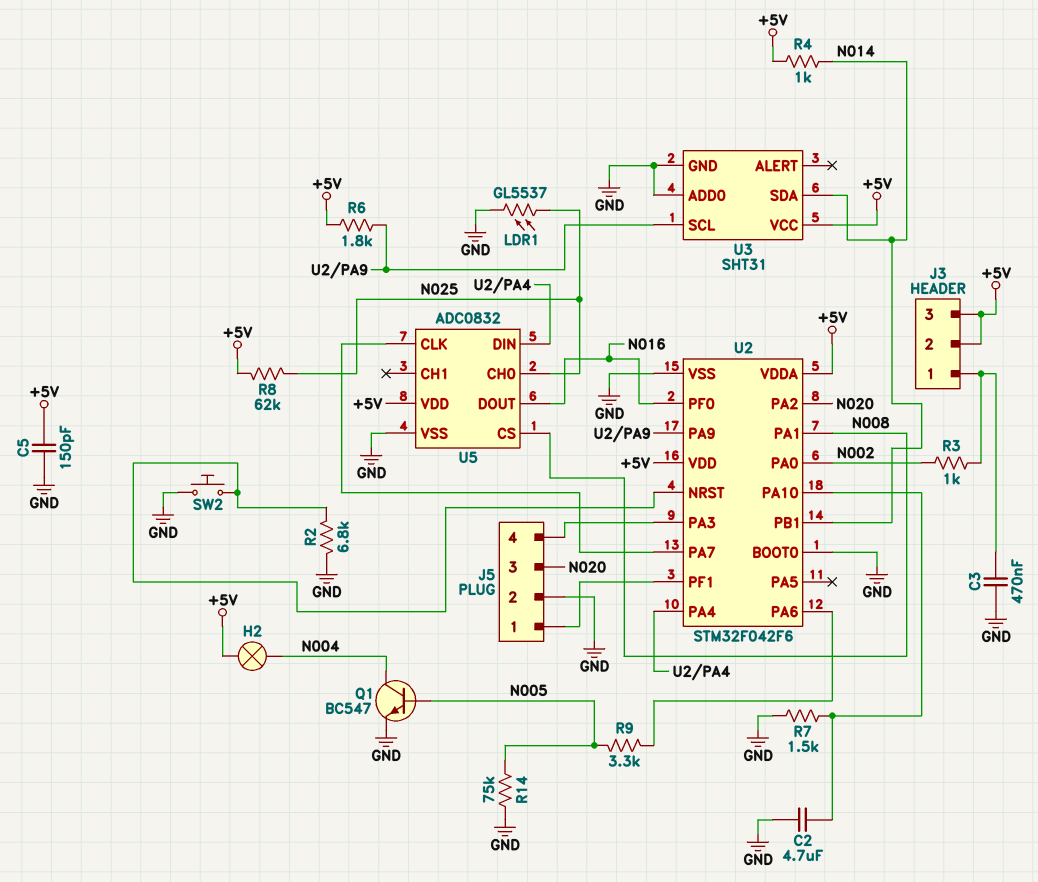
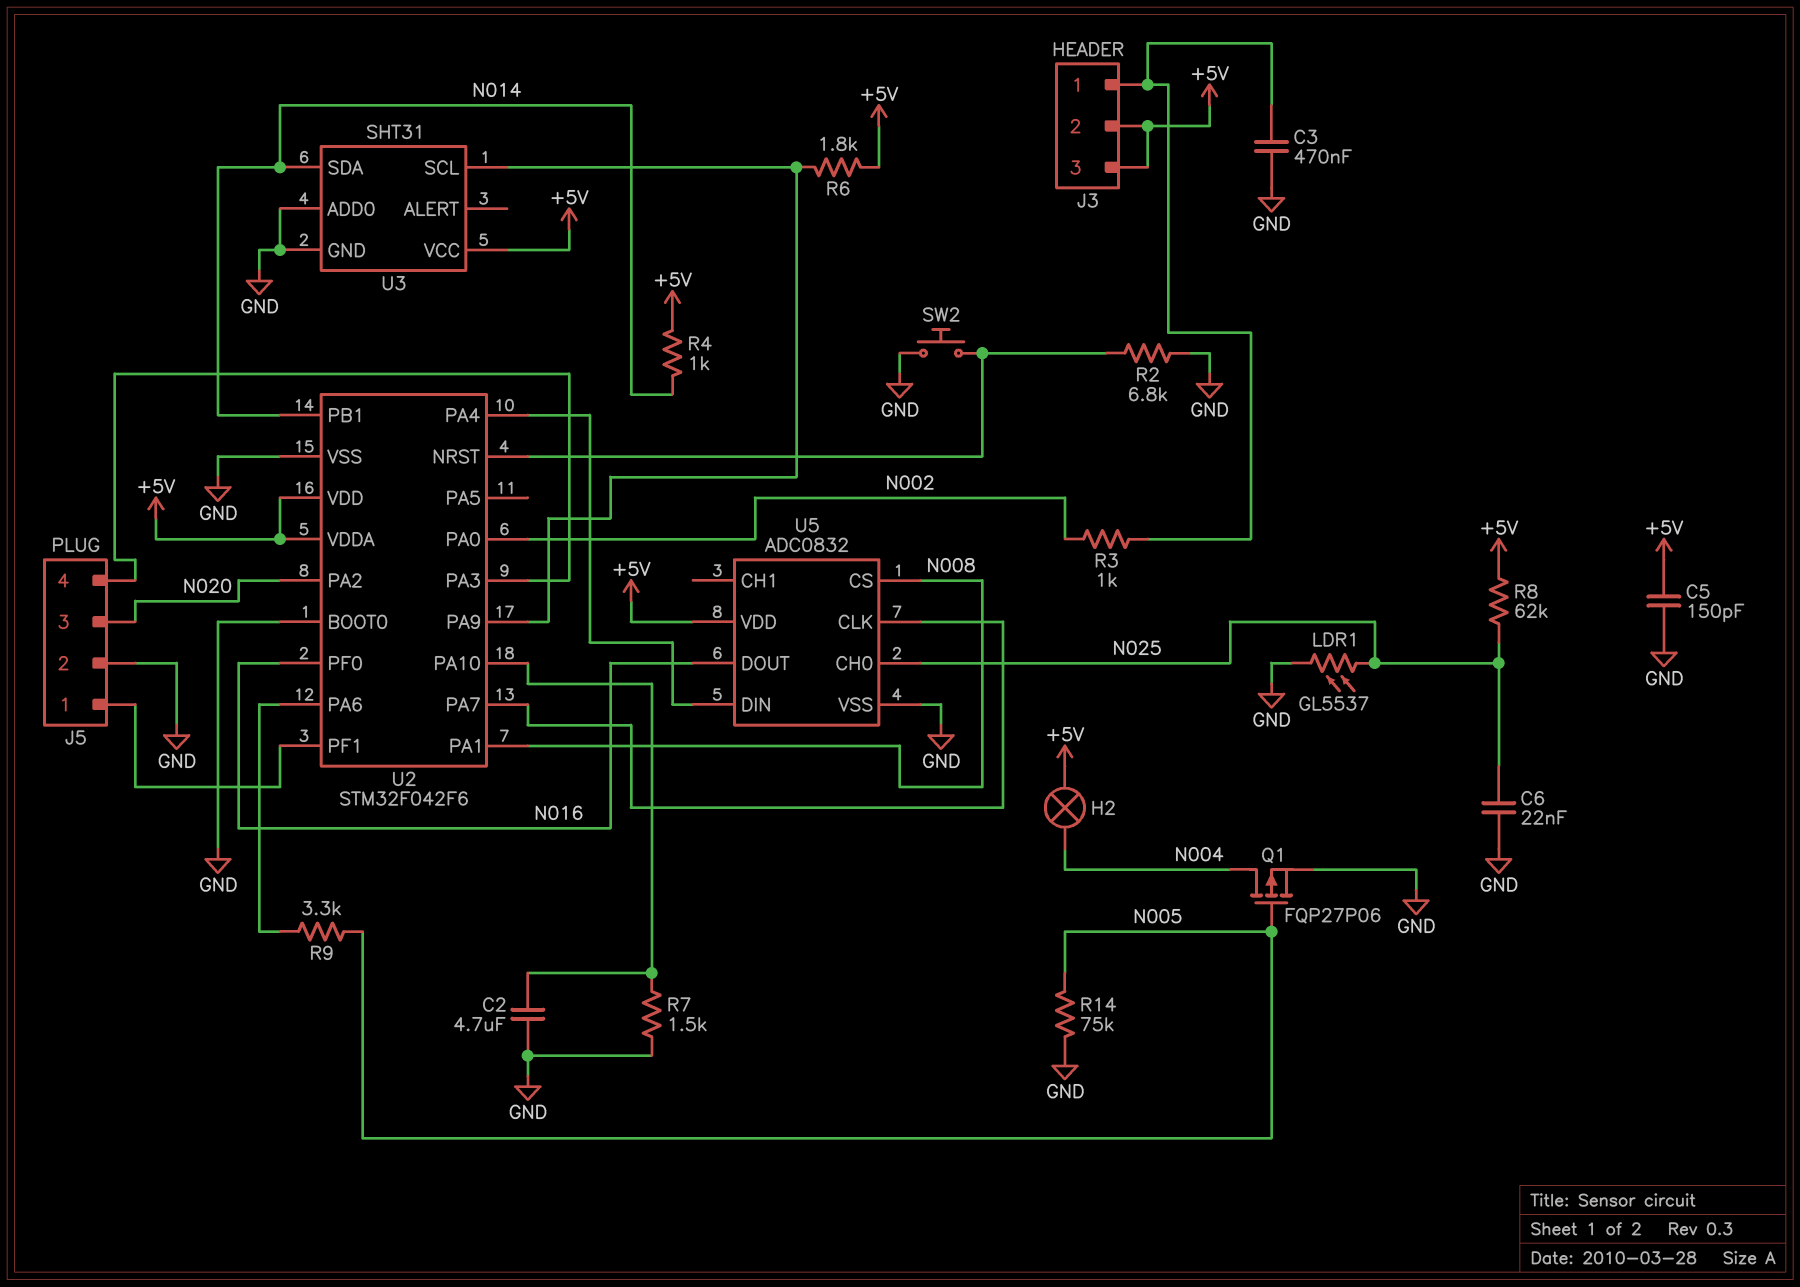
C6: none -> 22nF (GND, N025)
Q1: NPN BC547 (B N005, C N004, E GND) -> PMOS FQP27P06 (G N005, D N004, S GND)

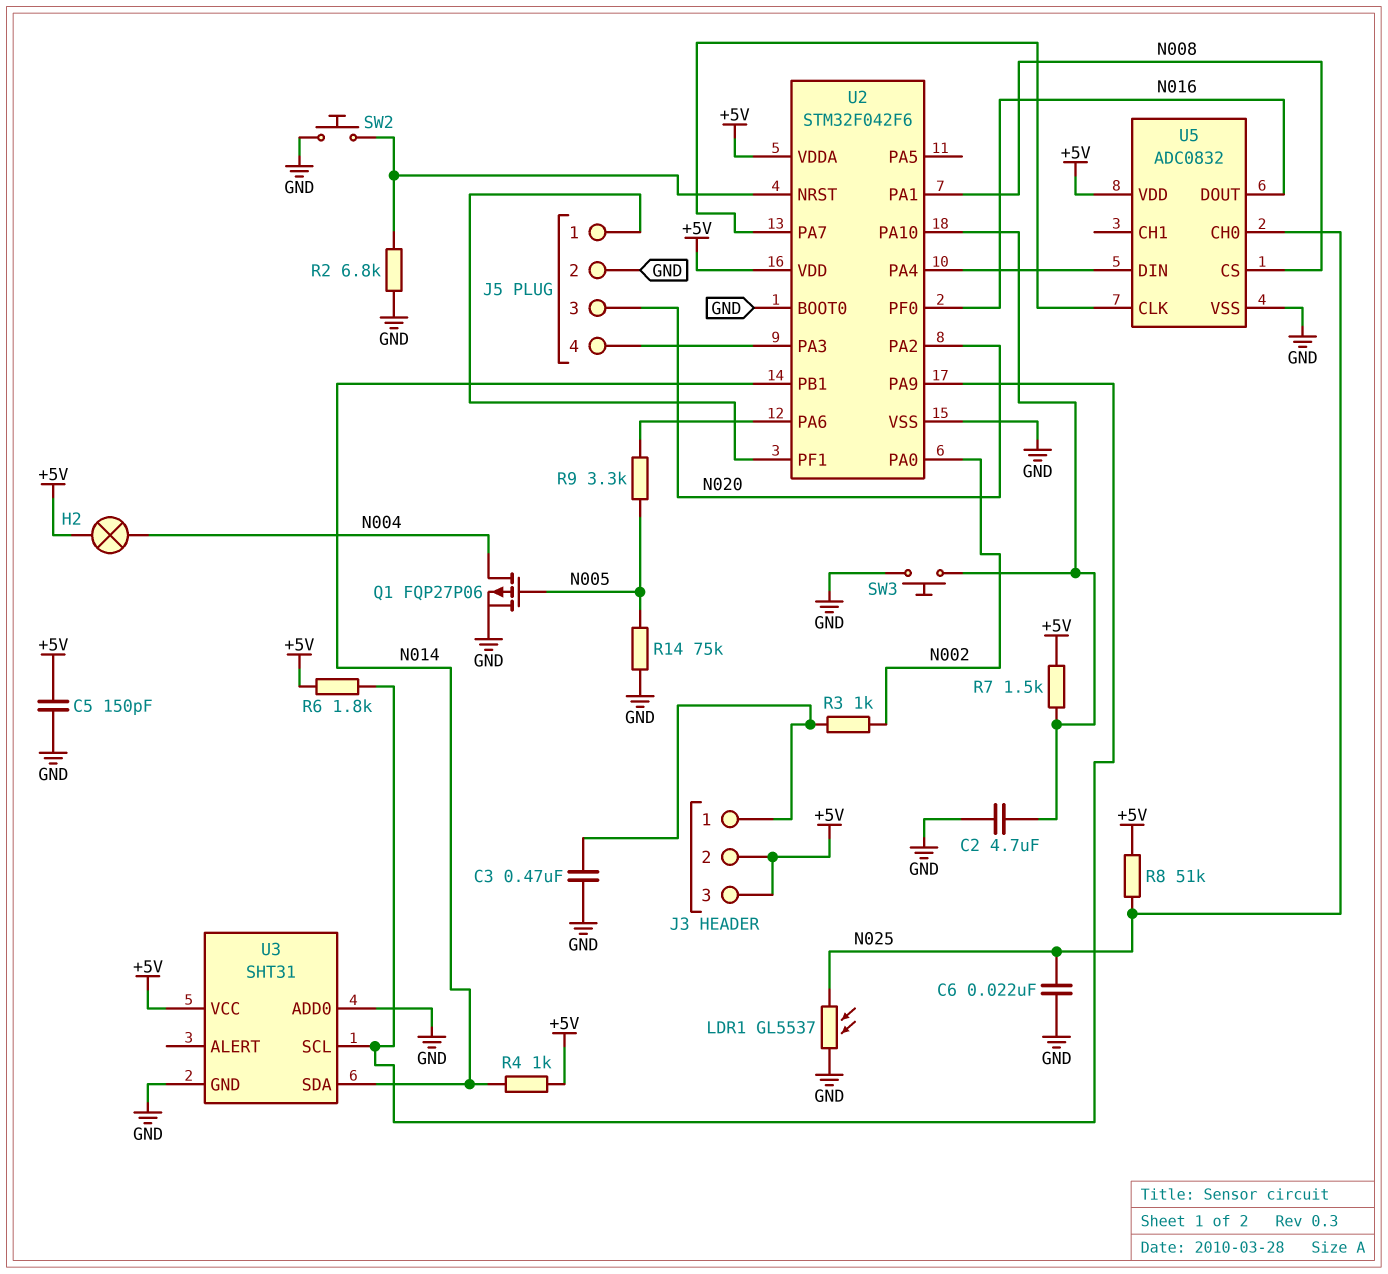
R7: 1.5k (GND, U2/PA10) -> 1.5k (+5V, U2/PA10)
R8: 62k (+5V, N025) -> 51k (+5V, N025)
SW3: none -> button (GND, U2/PA10)

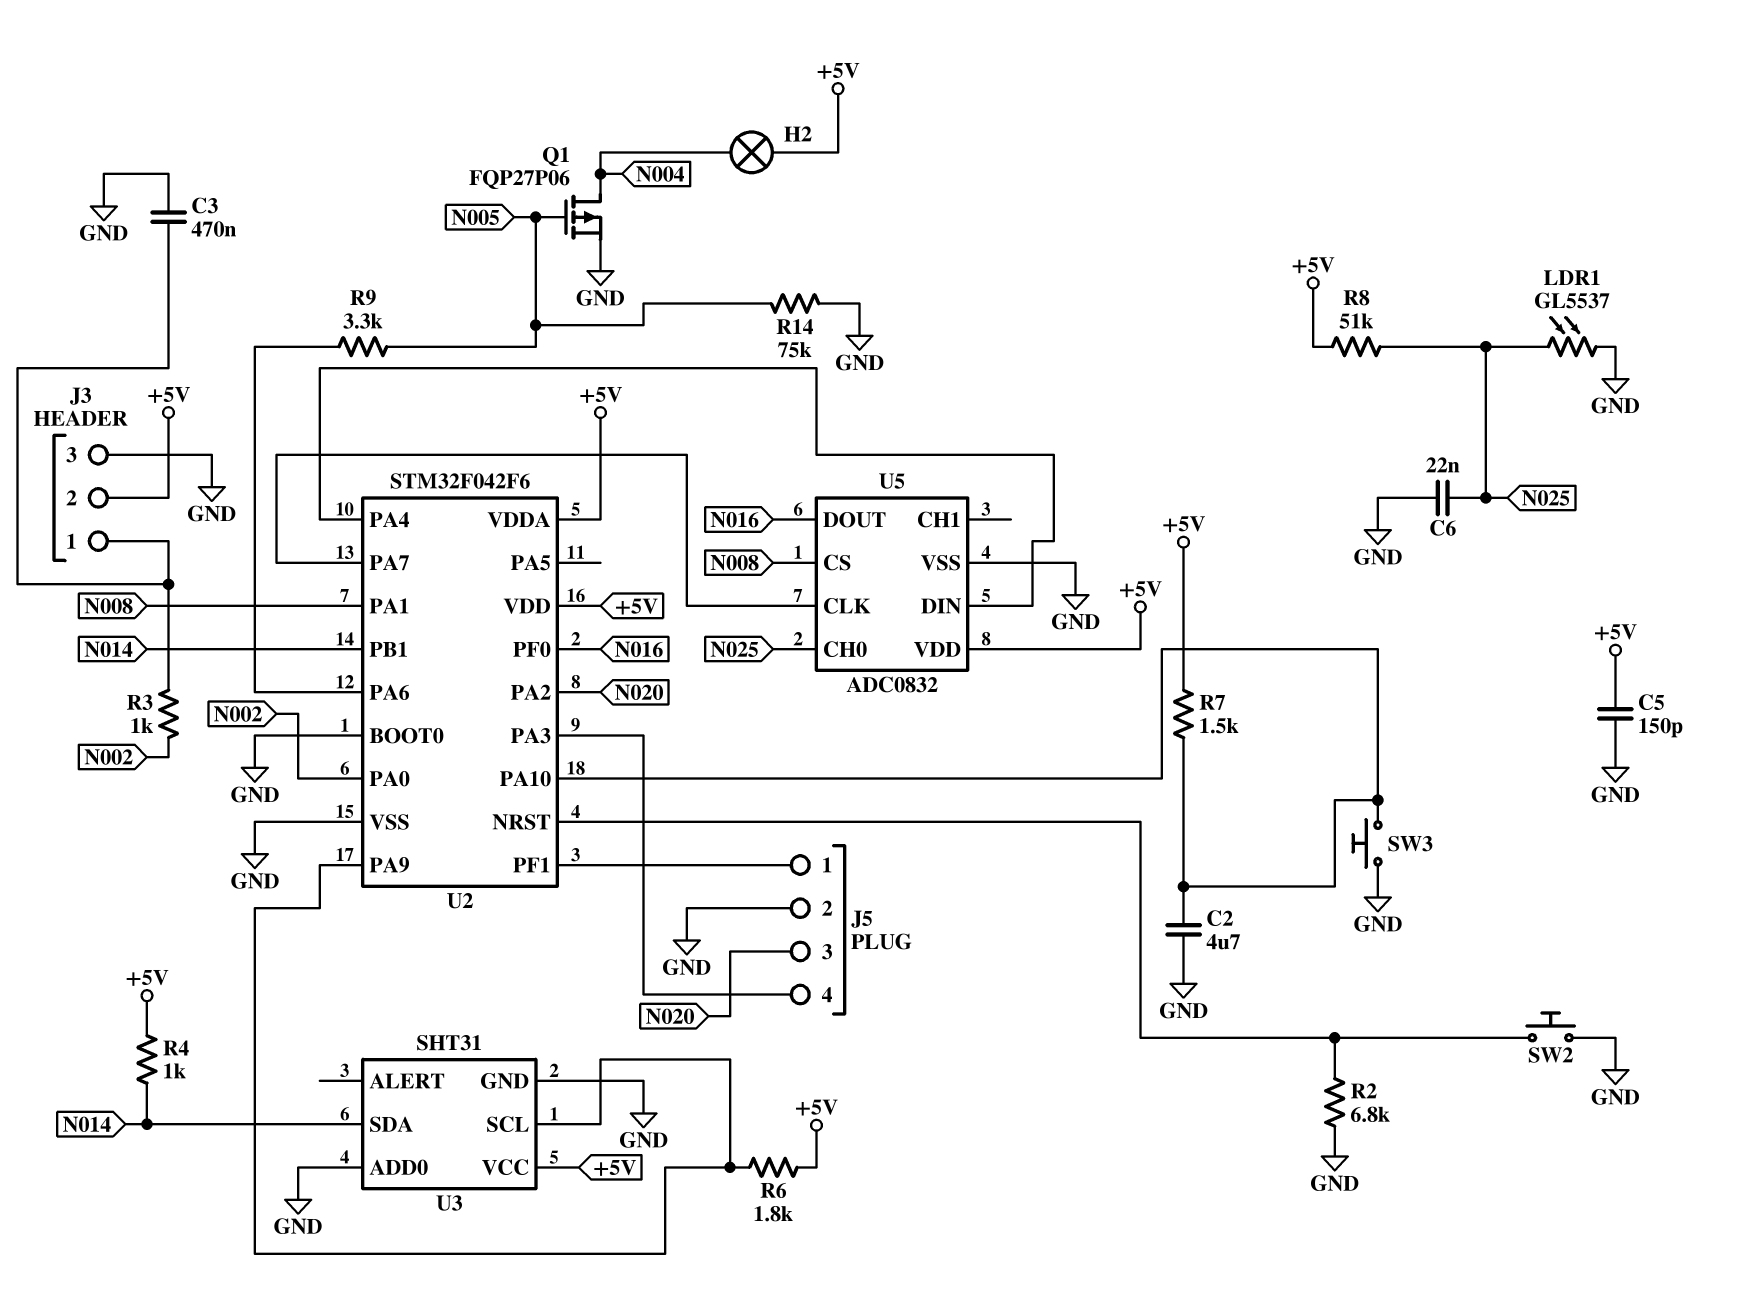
J3 pin 3: +5V -> GND

